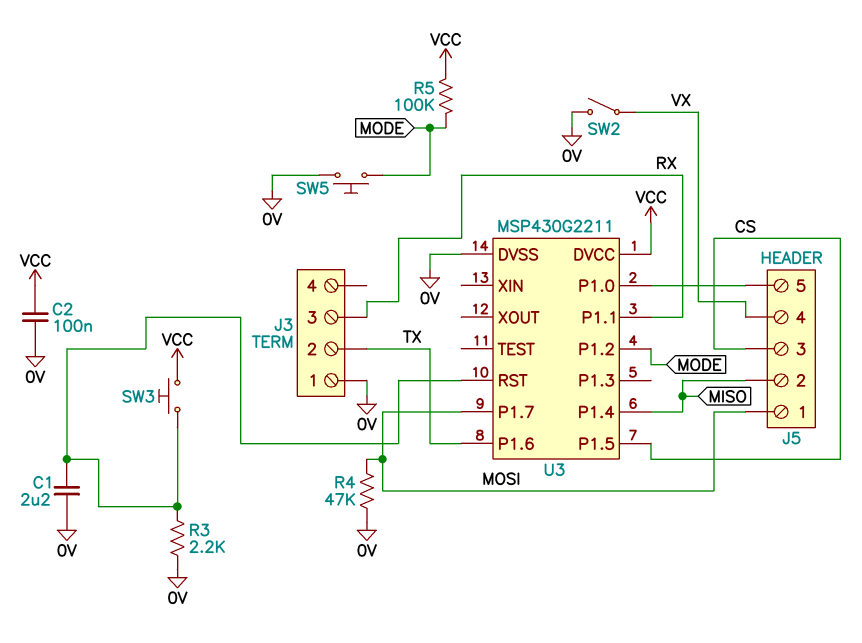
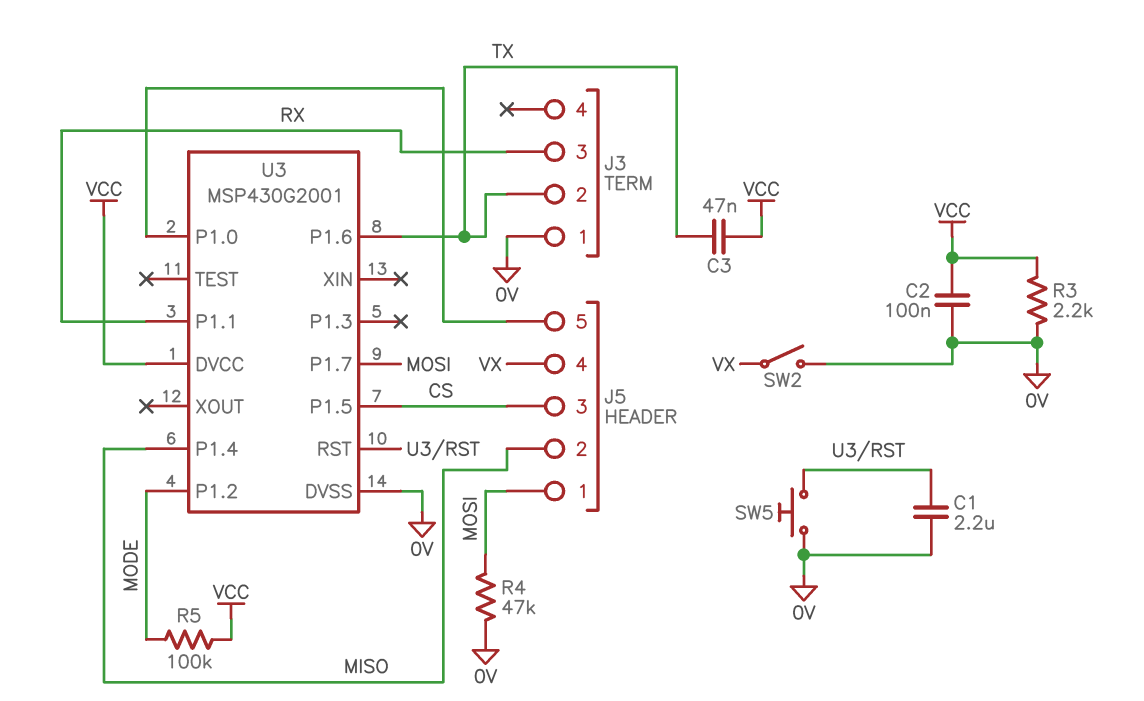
C3: none -> 47nF (TX, VCC)
R3: 2.2k (0V, U3/RST) -> 2.2k (0V, VCC)
SW3: button (U3/RST, VCC) -> none
SW5: button (0V, MODE) -> button (0V, U3/RST)
U3: MSP430G2211 -> MSP430G2001

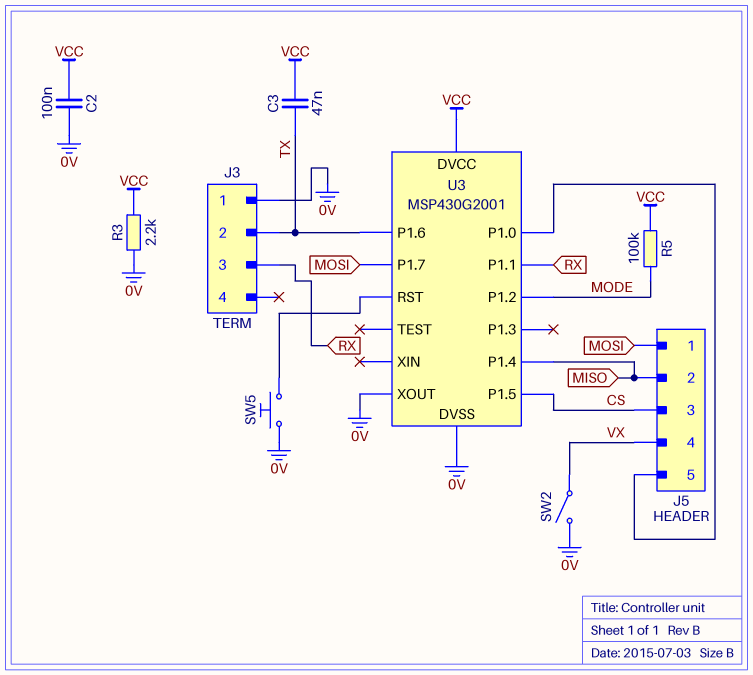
C1: 2.2uF (0V, U3/RST) -> none
R4: 47k (0V, MOSI) -> none
U3 pin XOUT: none -> 0V

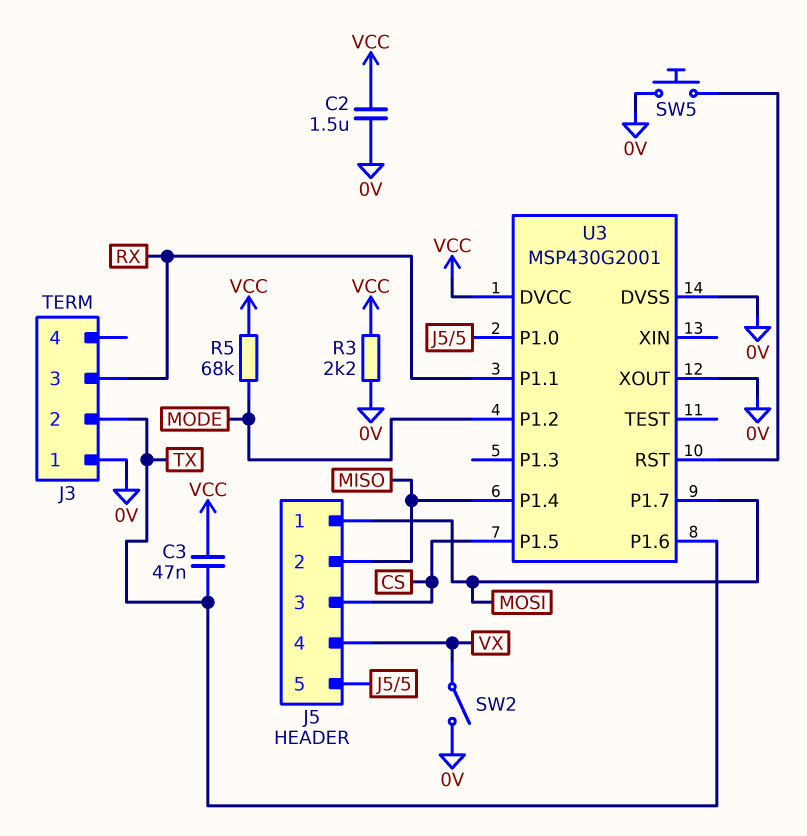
C2: 100nF (0V, VCC) -> 1.5uF (0V, VCC)
R5: 100k (MODE, VCC) -> 68k (MODE, VCC)

